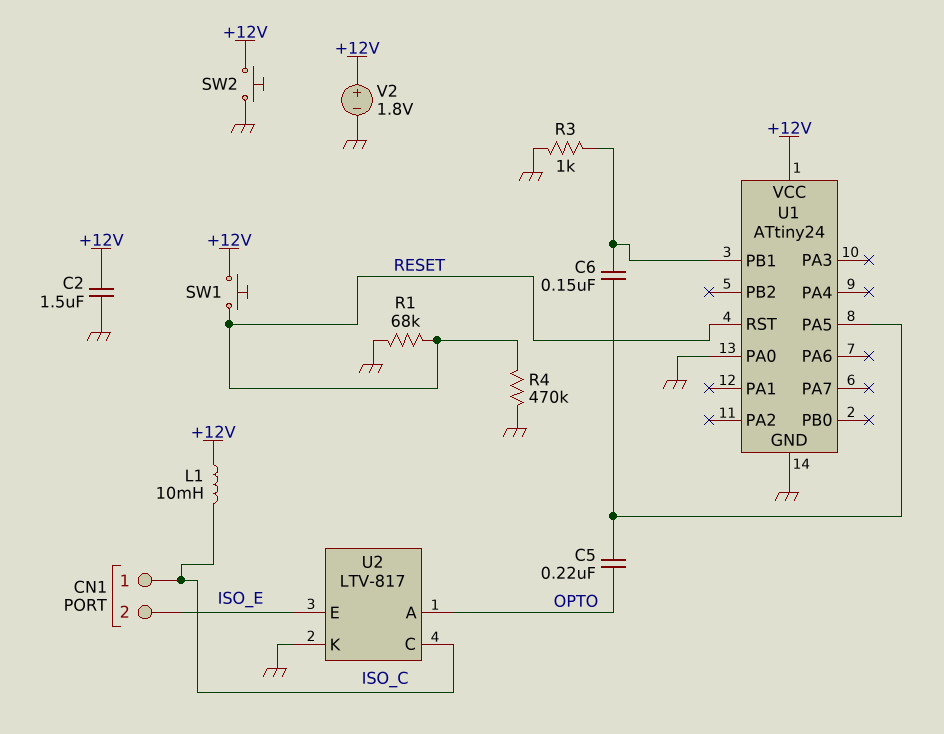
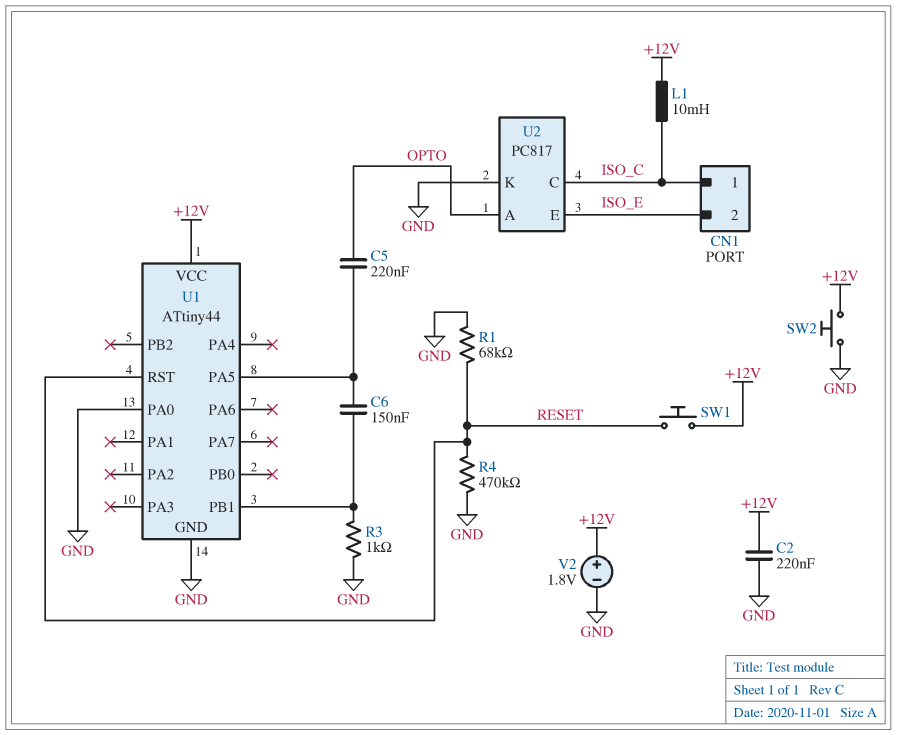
C2: 1.5uF (+12V, GND) -> 220nF (+12V, GND)
U1: ATtiny24 -> ATtiny44
U2: LTV-817 -> PC817

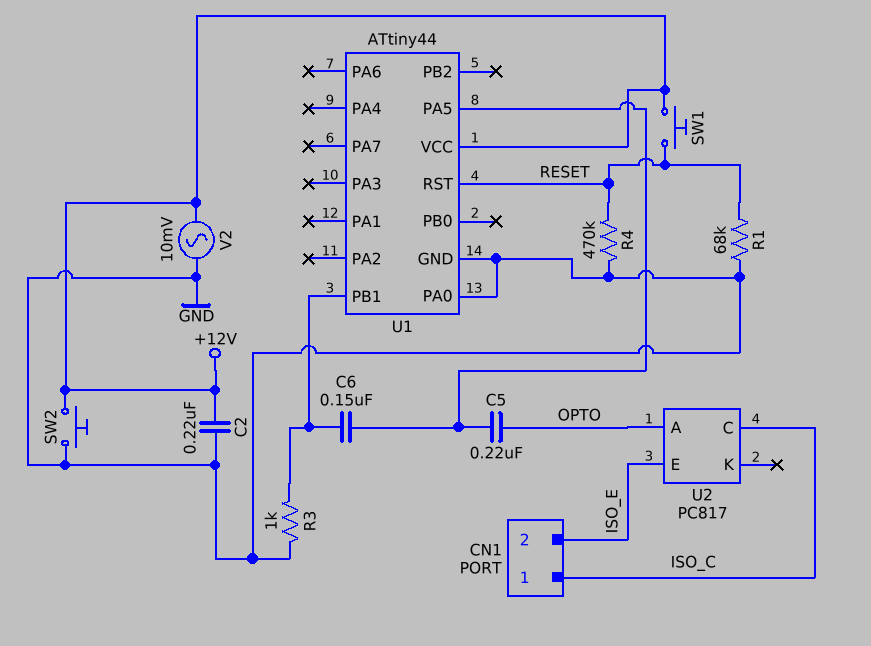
L1: 10mH (+12V, ISO_C) -> none
U2 pin K: GND -> none
V2: 1.8V (plus +12V, minus GND) -> AC 10mV (+12V, GND)

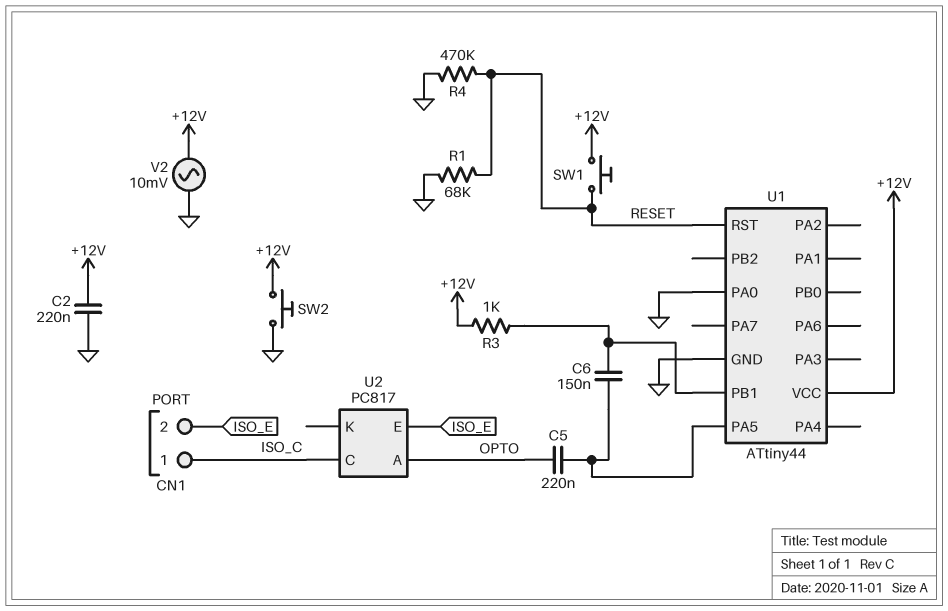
R3: 1k (GND, U1/PB1) -> 1k (+12V, U1/PB1)

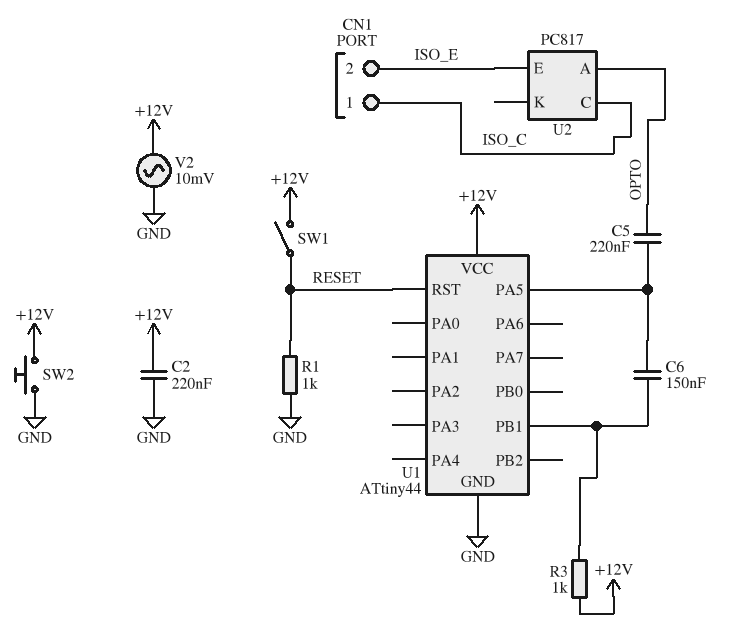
R1: 68k (GND, RESET) -> 1k (GND, RESET)
R4: 470k (GND, RESET) -> none
SW1: button (+12V, RESET) -> switch (+12V, RESET)
U1 pin PA0: GND -> none

